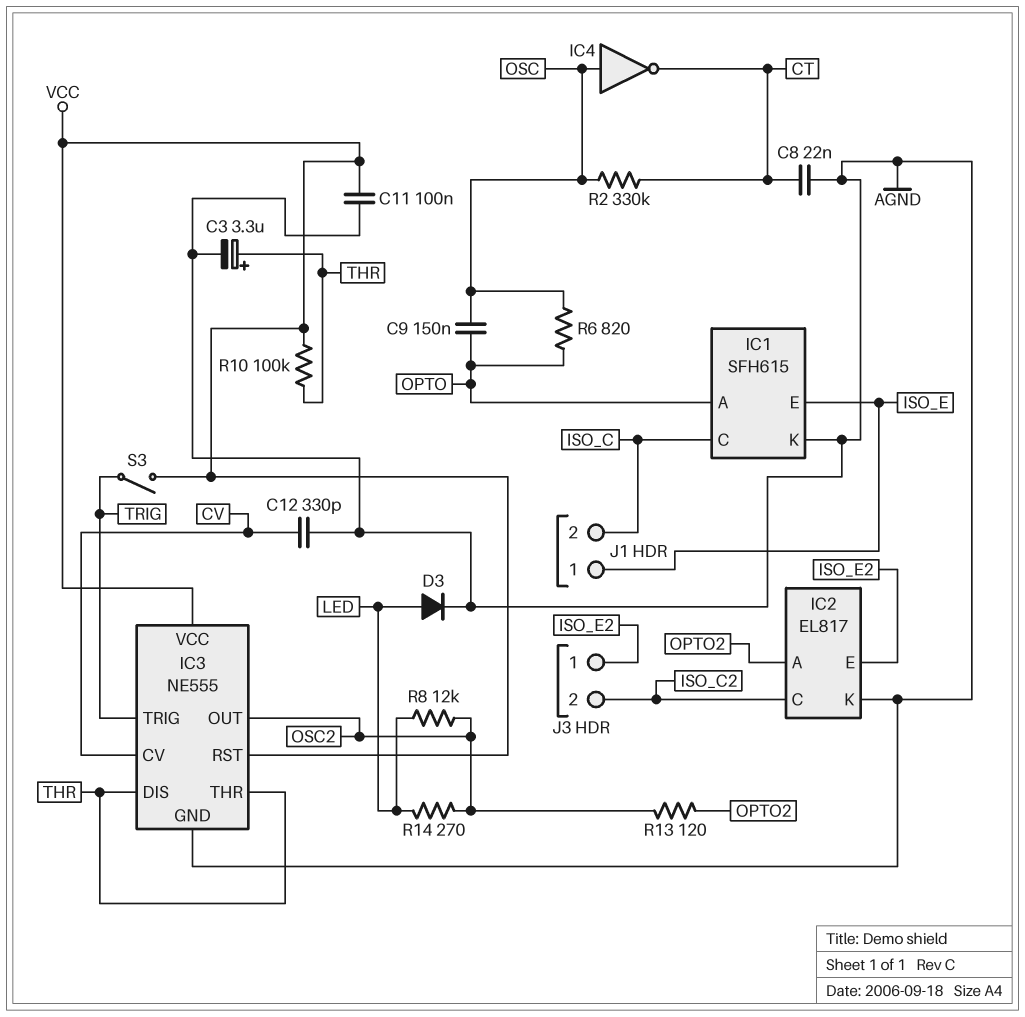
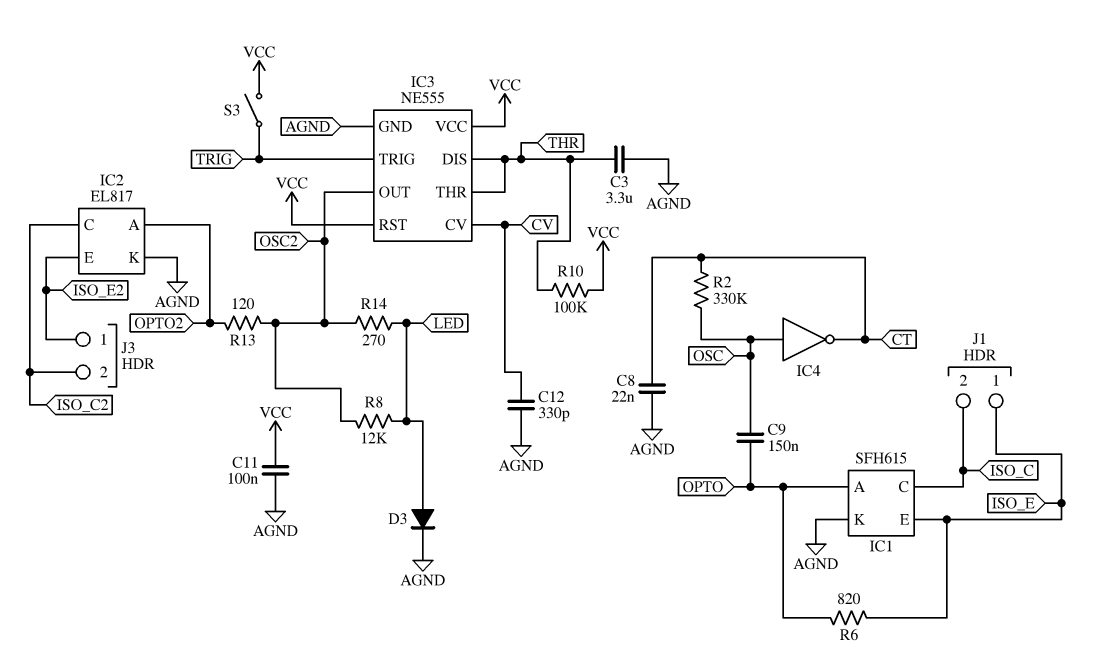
C3: 3.3uF (plus THR, minus AGND) -> 3.3uF (AGND, THR)
R6: 820 (OPTO, OSC) -> 820 (ISO_E, OPTO)

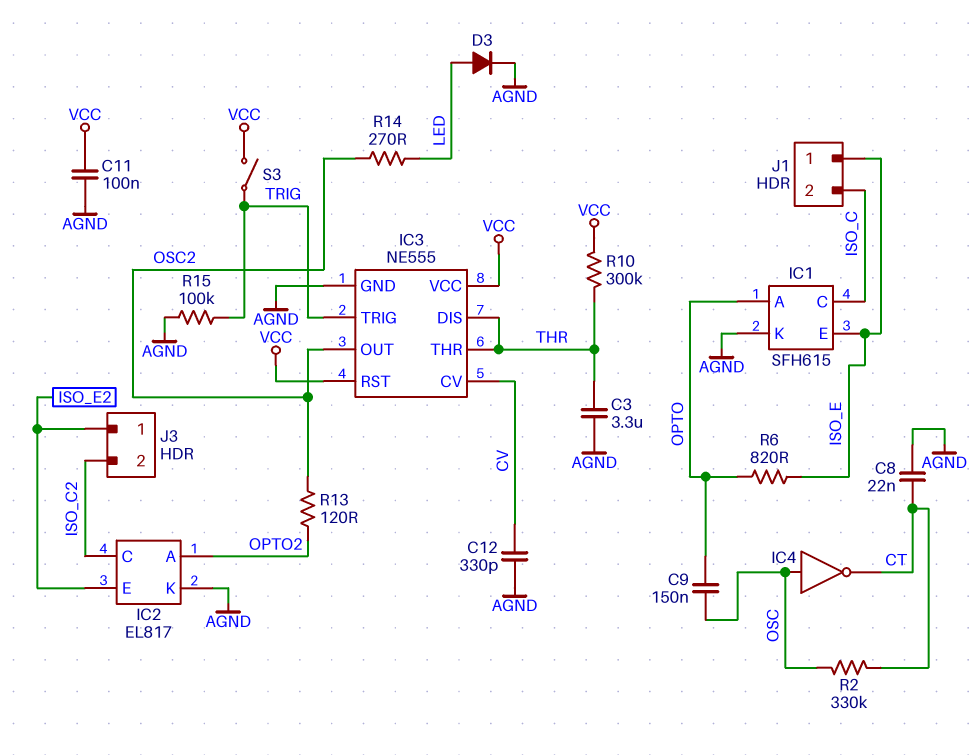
R8: 12k (LED, OSC2) -> none
R10: 100k (THR, VCC) -> 300k (THR, VCC)
R15: none -> 100k (AGND, TRIG)

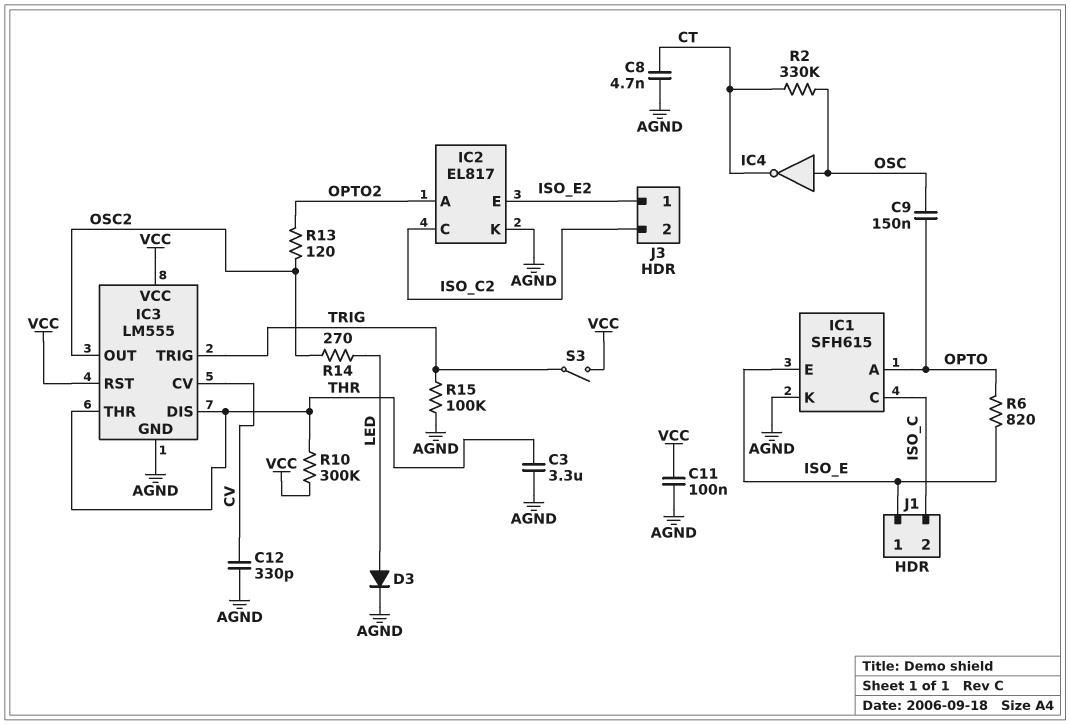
C8: 22nF (AGND, CT) -> 4.7nF (AGND, CT)
IC3: NE555 -> LM555

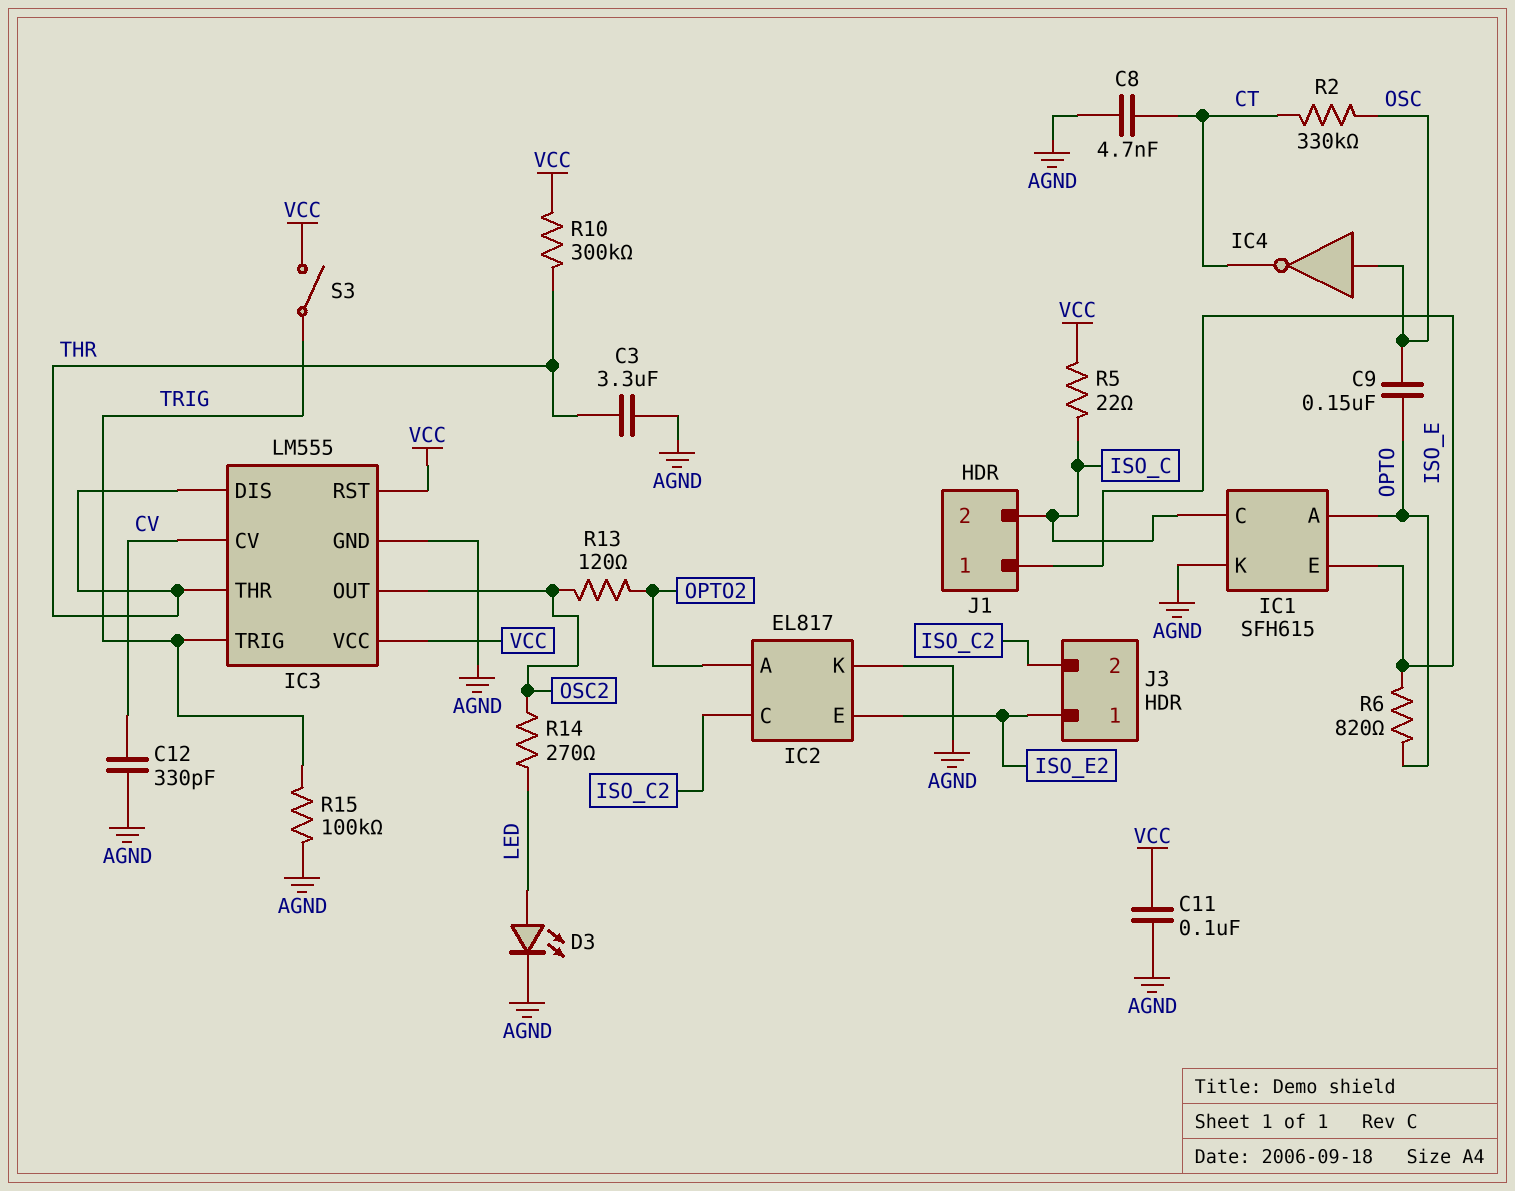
D3: diode (A LED, K AGND) -> LED (A LED, K AGND)
R5: none -> 22 (ISO_C, VCC)

